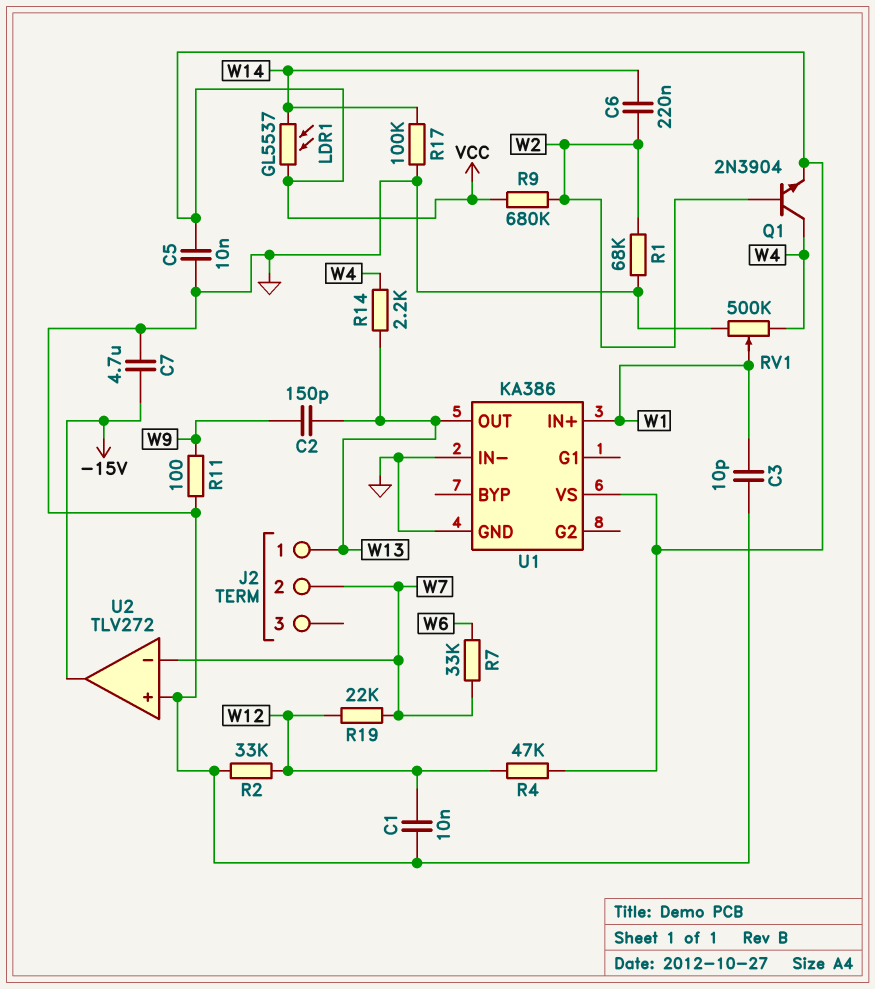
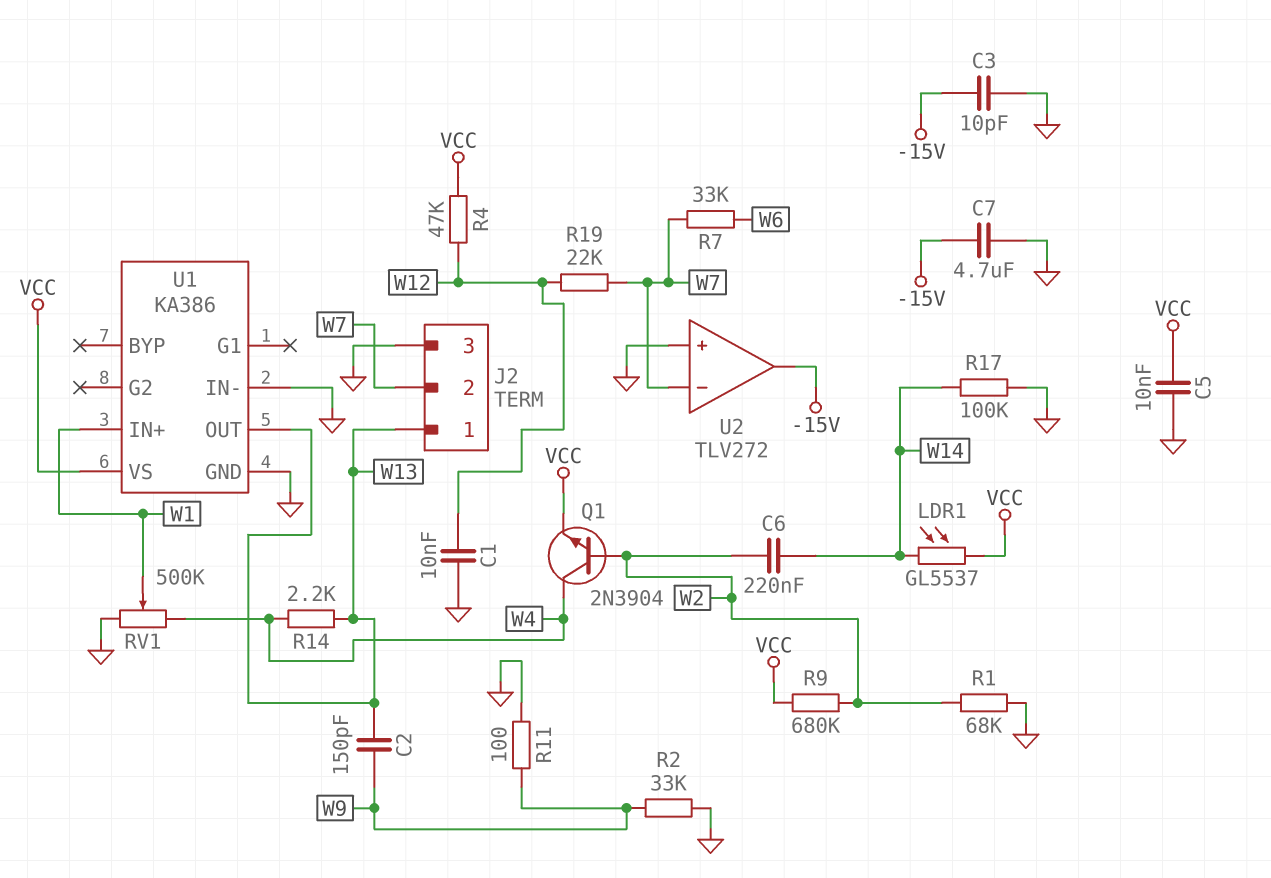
C3: 10pF (GND, W1) -> 10pF (-15V, GND)
J2 pin 3: none -> GND
R2: 33k (GND, W12) -> 33k (GND, W9)

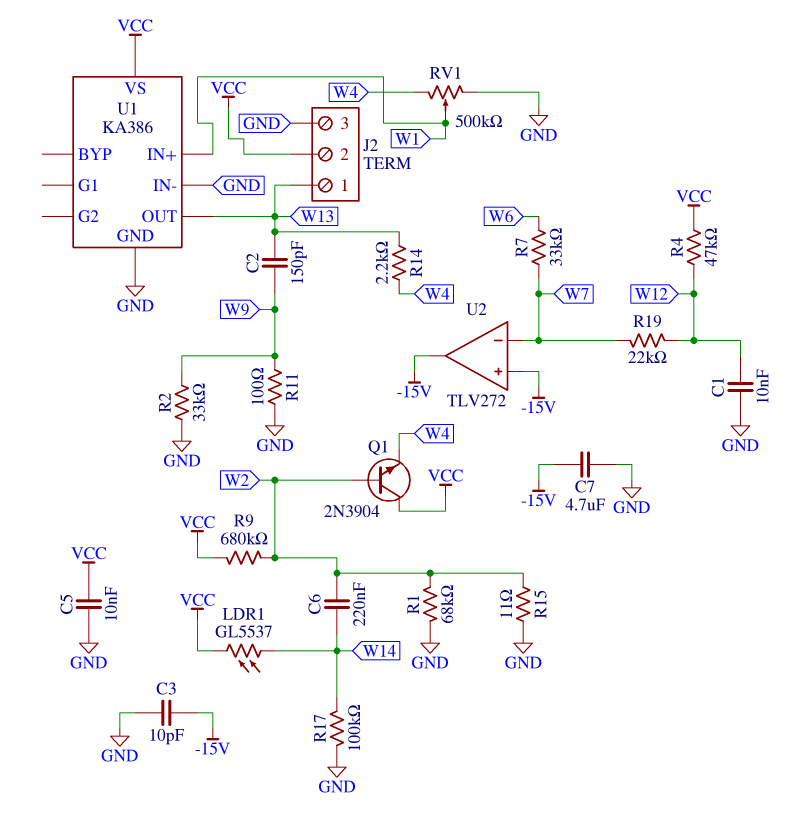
J2 pin 2: W7 -> VCC
Q1: NPN 2N3904 (B W2, C W4, E VCC) -> NPN 2N3904 (B W2, C VCC, E W4)
R15: none -> 11 (GND, W2)
U2 pin in+: GND -> -15V

